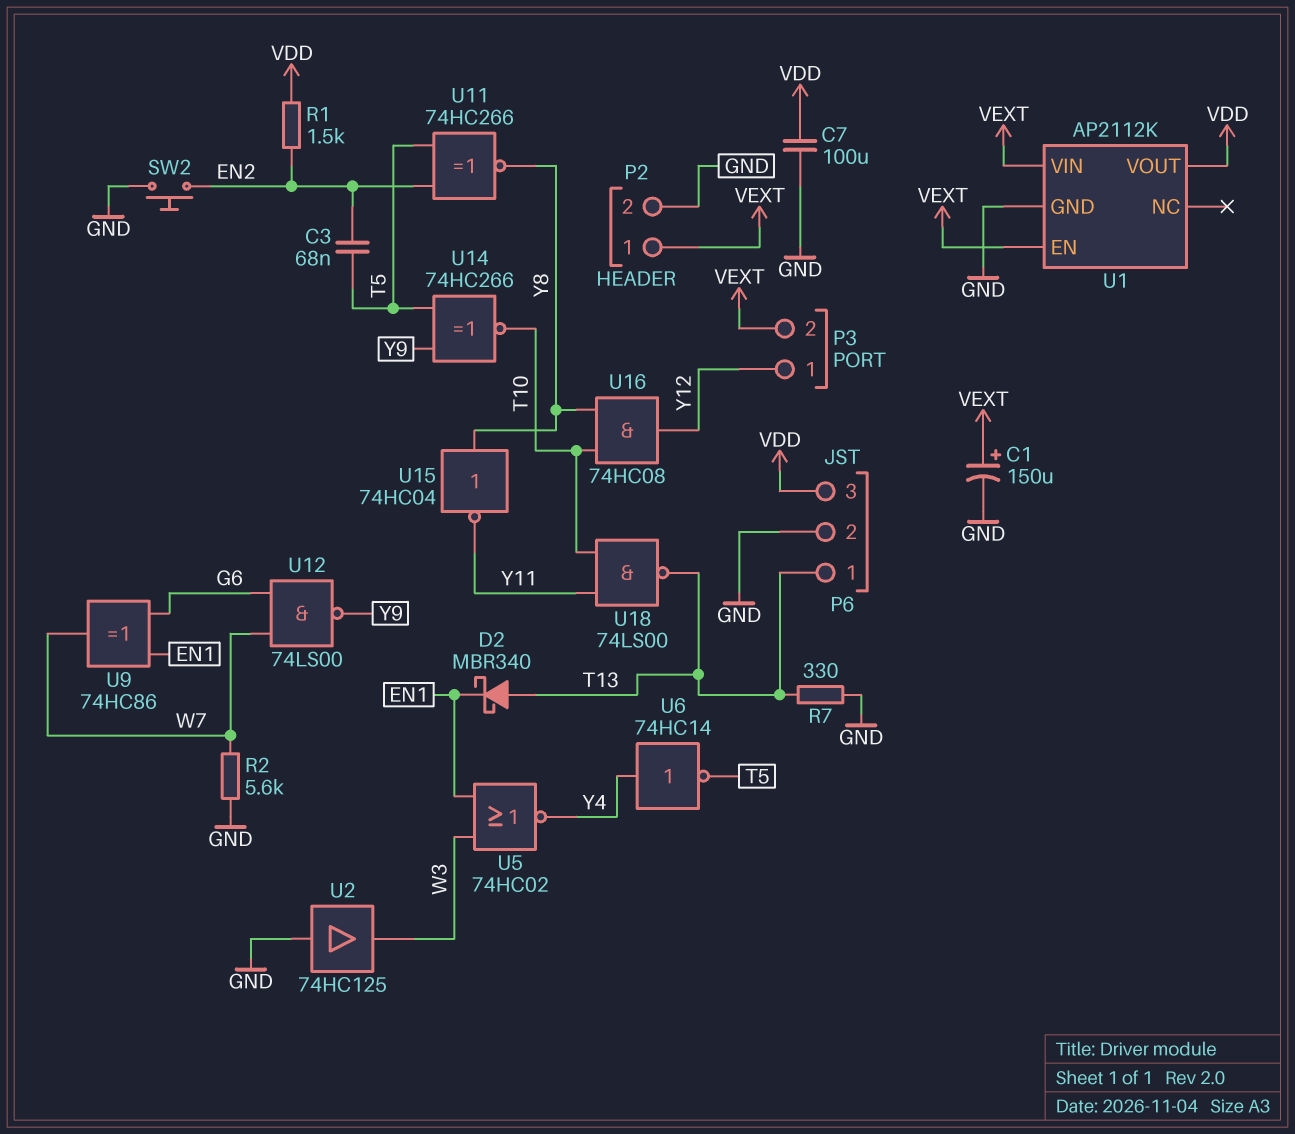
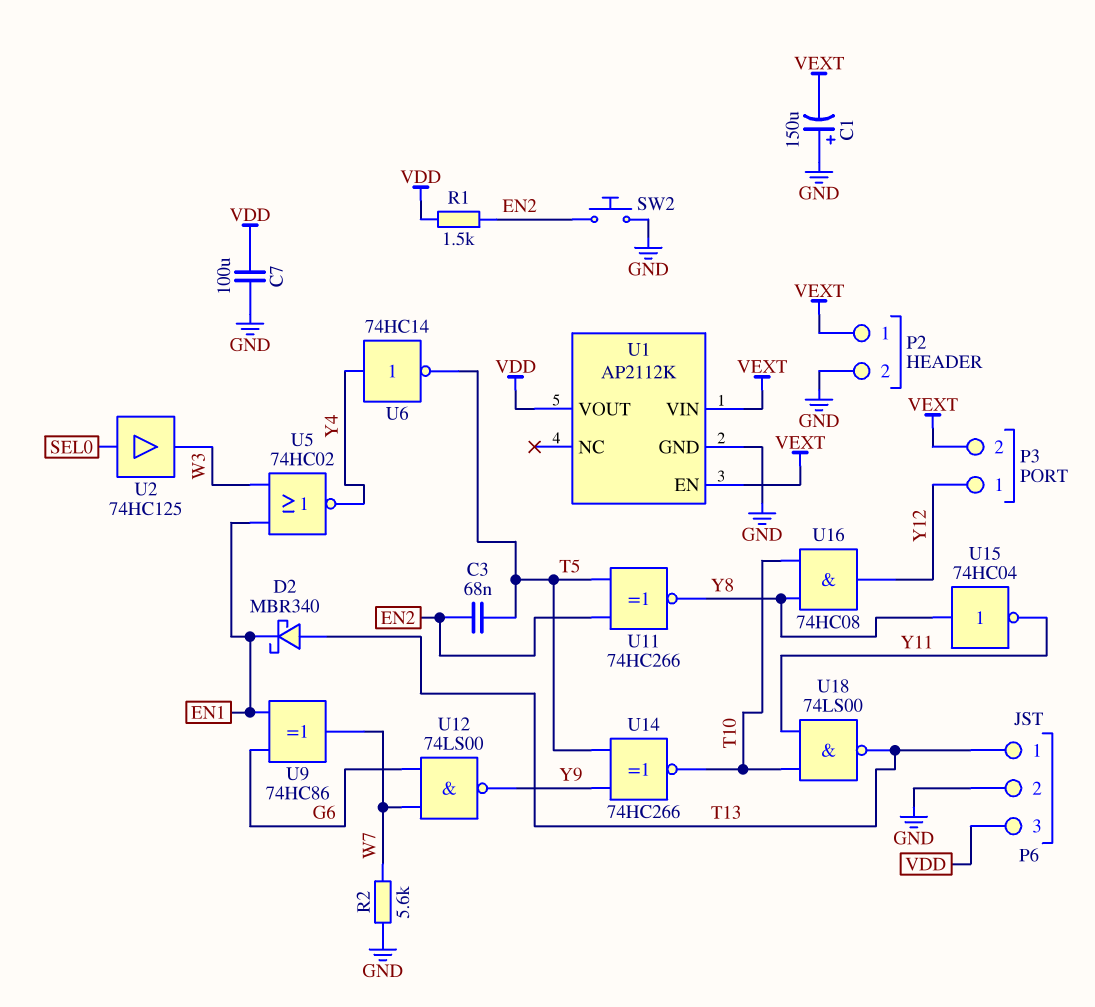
C1: 150uF (plus VEXT, minus GND) -> 150uF (plus GND, minus VEXT)
R7: 330 (GND, T13) -> none
U2: buffer 74HC125 (in GND, out W3) -> buffer 74HC125 (in SEL0, out W3)

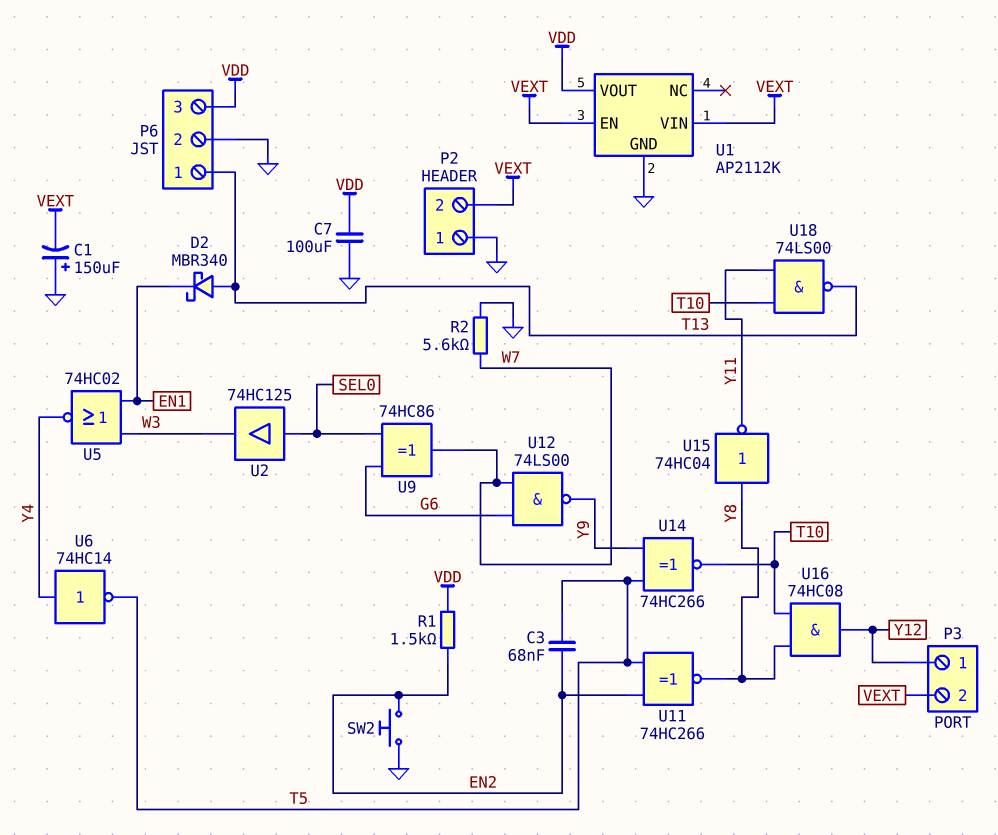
P2 pin 1: VEXT -> GND
P2 pin 2: GND -> VEXT
U9: XOR 74HC86 (in EN1, in G6, out W7) -> XOR 74HC86 (in G6, in SEL0, out W7)

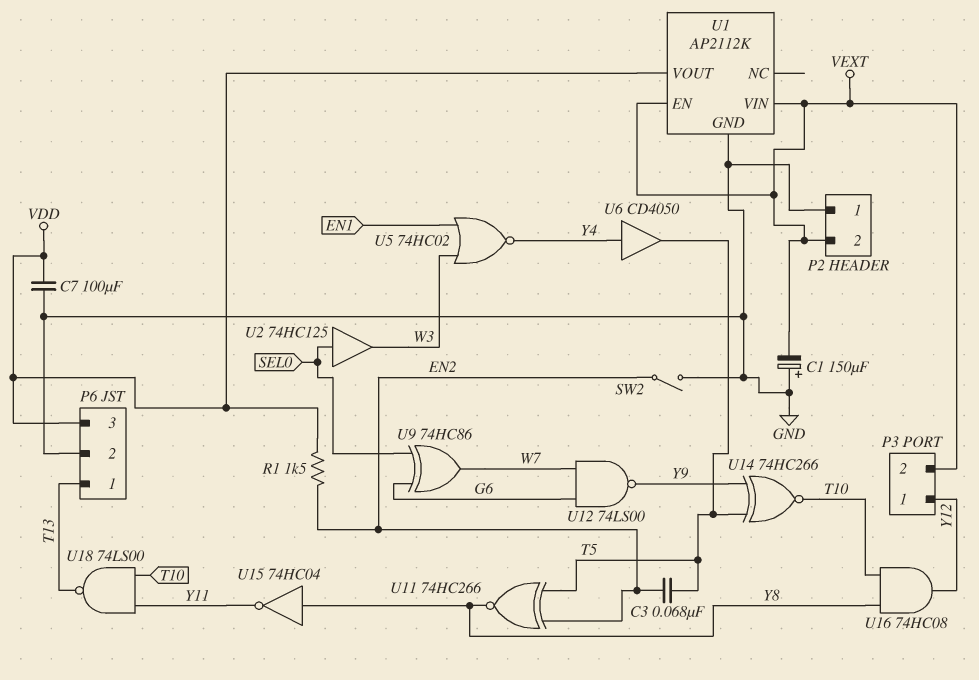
D2: schottky MBR340 (A T13, K EN1) -> none
R2: 5.6k (GND, W7) -> none
SW2: button (EN2, GND) -> switch (EN2, GND)
U6: NOT 74HC14 (in Y4, out T5) -> buffer CD4050 (in Y4, out T5)

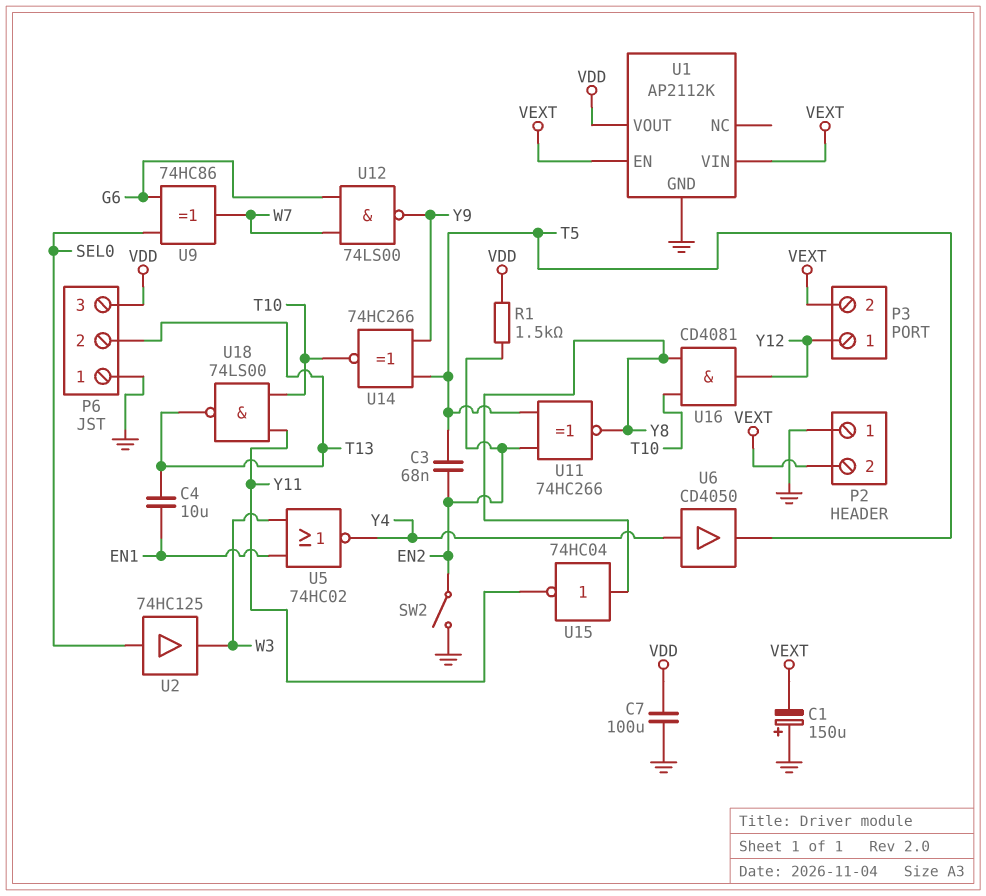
C4: none -> 10uF (EN1, T13)
P6 pin 1: T13 -> GND
P6 pin 2: GND -> T13
U16: AND 74HC08 (in T10, in Y8, out Y12) -> AND CD4081 (in T10, in Y8, out Y12)

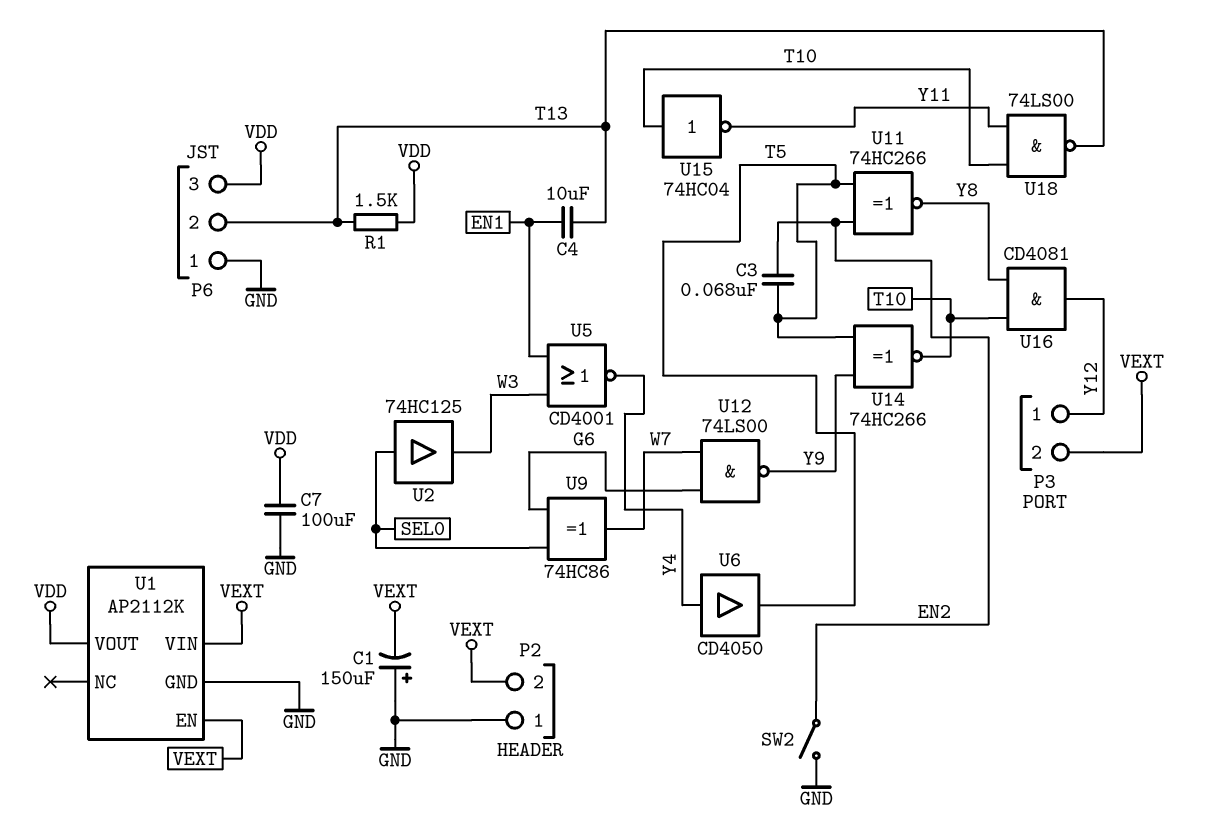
R1: 1.5k (EN2, VDD) -> 1.5k (T13, VDD)
U5: NOR 74HC02 (in EN1, in W3, out Y4) -> NOR CD4001 (in EN1, in W3, out Y4)
U15: NOT 74HC04 (in Y8, out Y11) -> NOT 74HC04 (in T10, out Y11)

